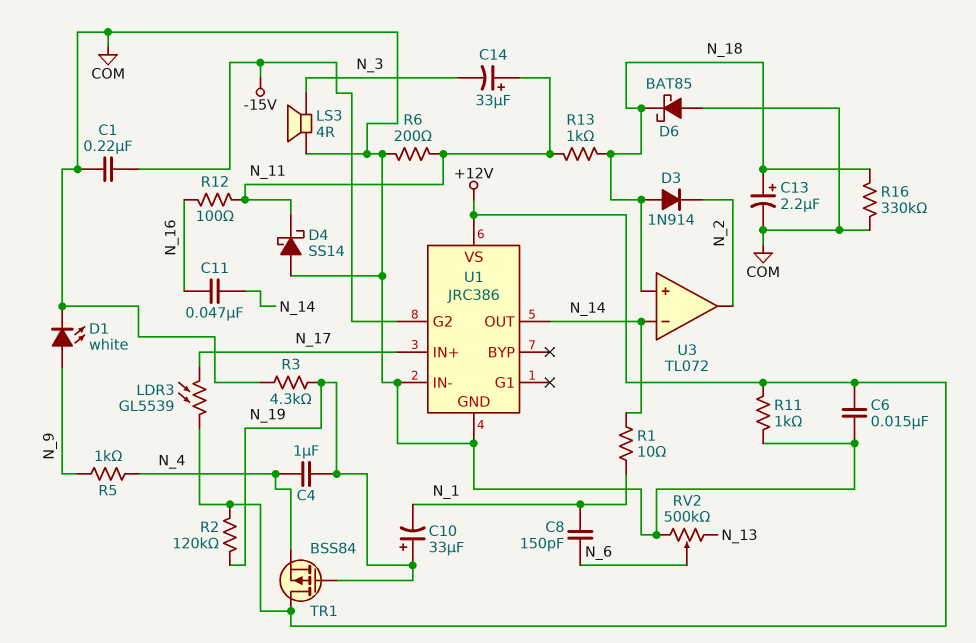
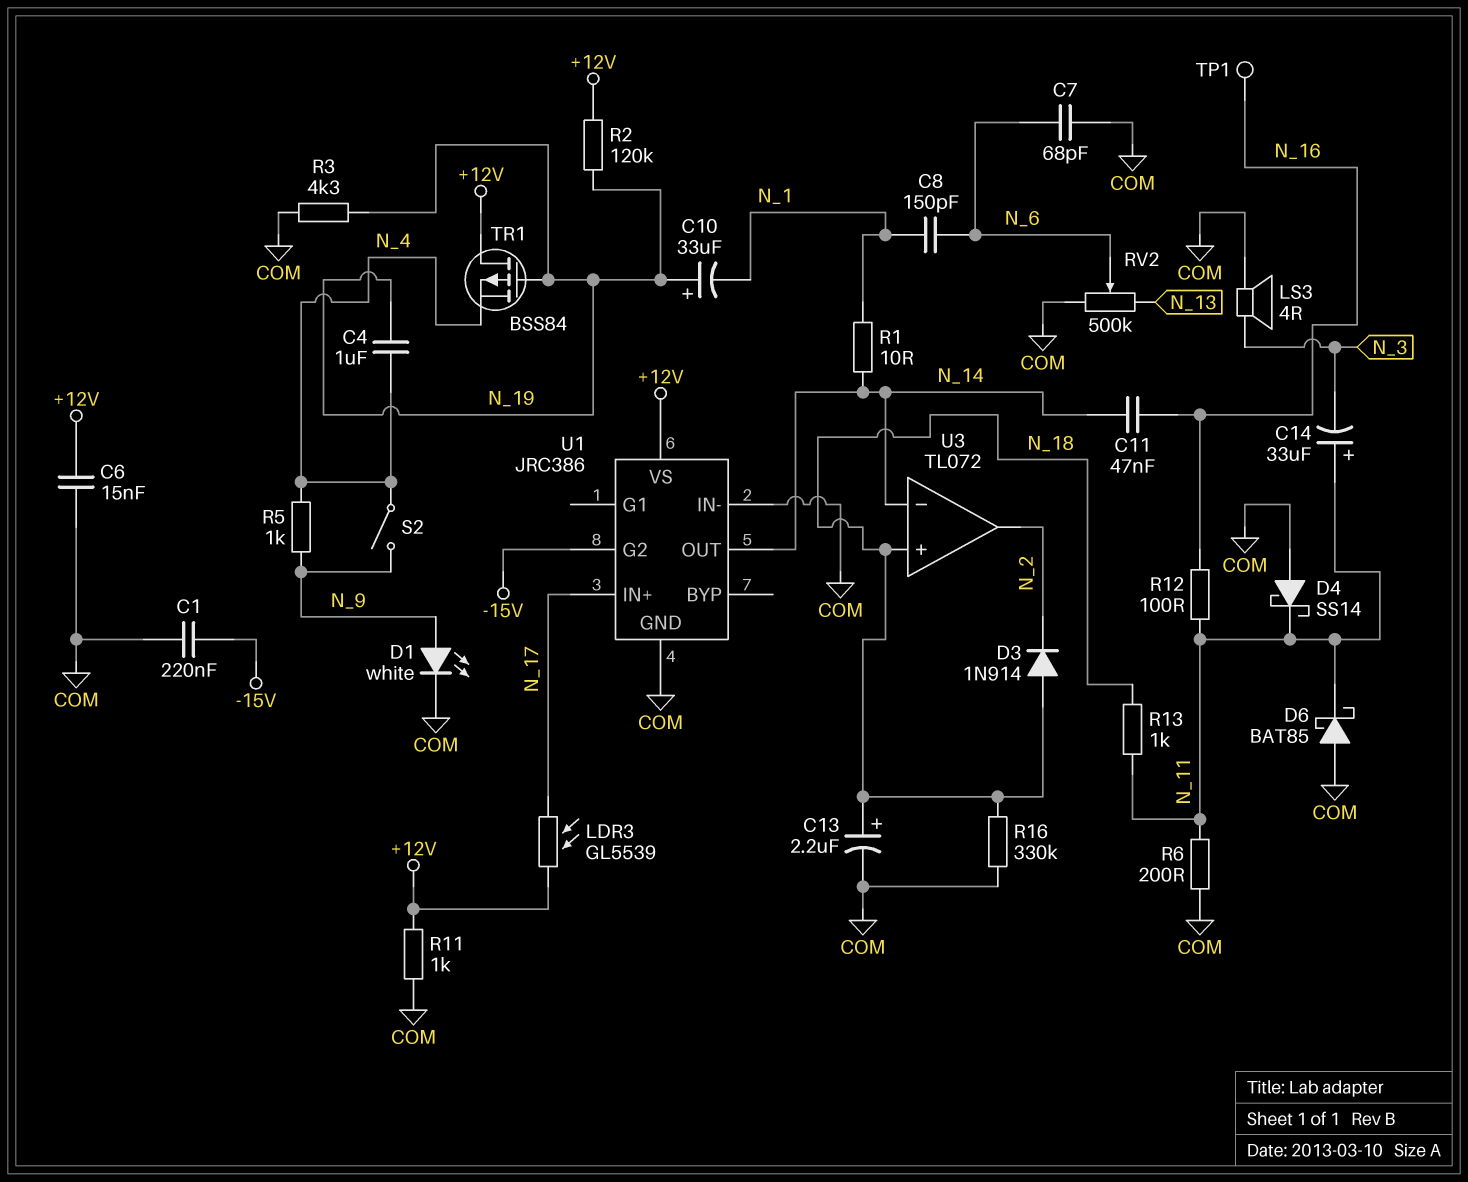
C7: none -> 68pF (COM, N_6)
D6: schottky BAT85 (A COM, K N_18) -> schottky BAT85 (A COM, K N_11)
S2: none -> switch (N_4, N_9)
TP1: none -> test point (N_16)

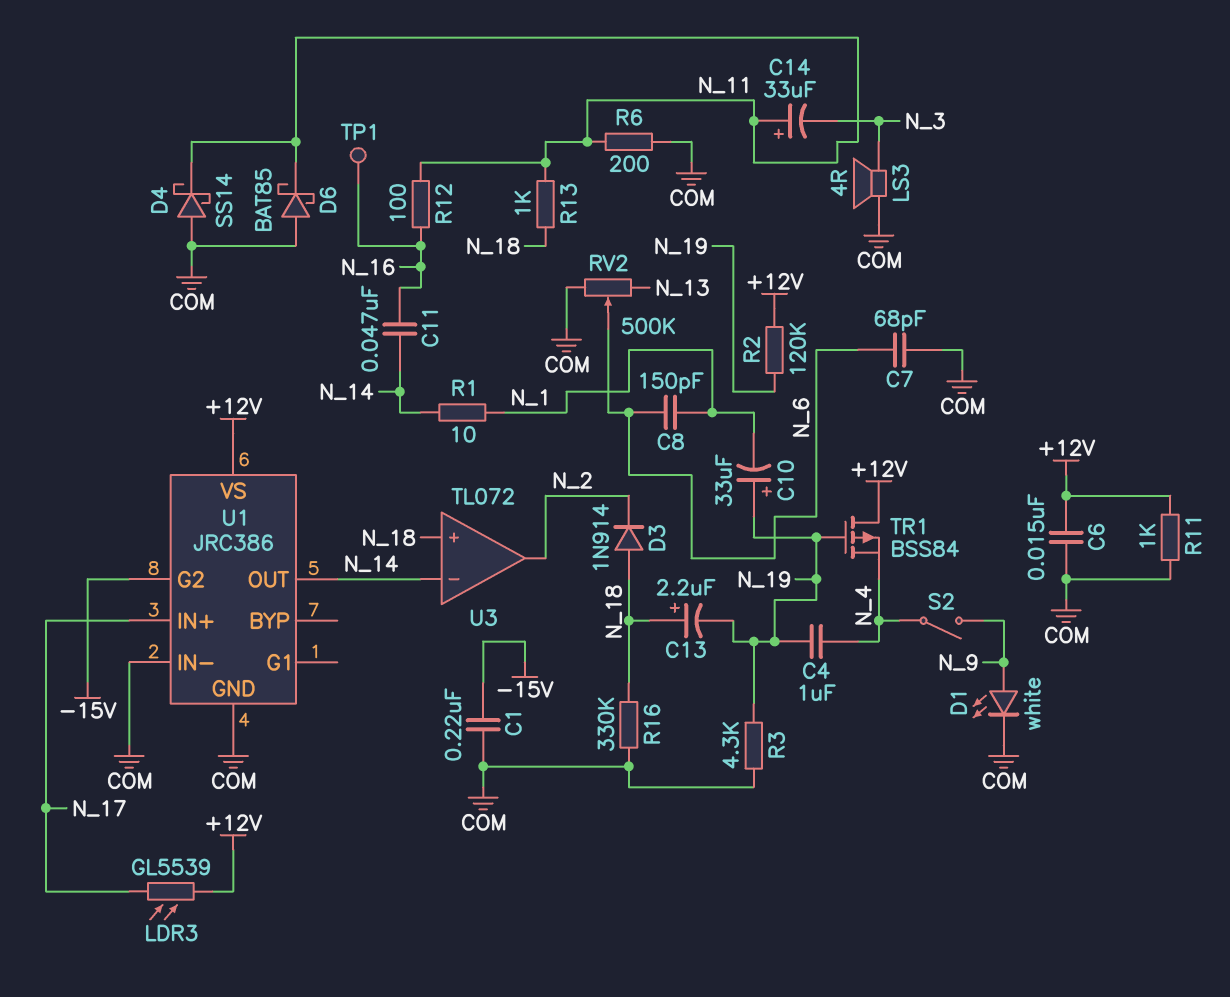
C13: 2.2uF (plus N_18, minus COM) -> 2.2uF (plus N_18, minus N_19)
R5: 1k (N_4, N_9) -> none

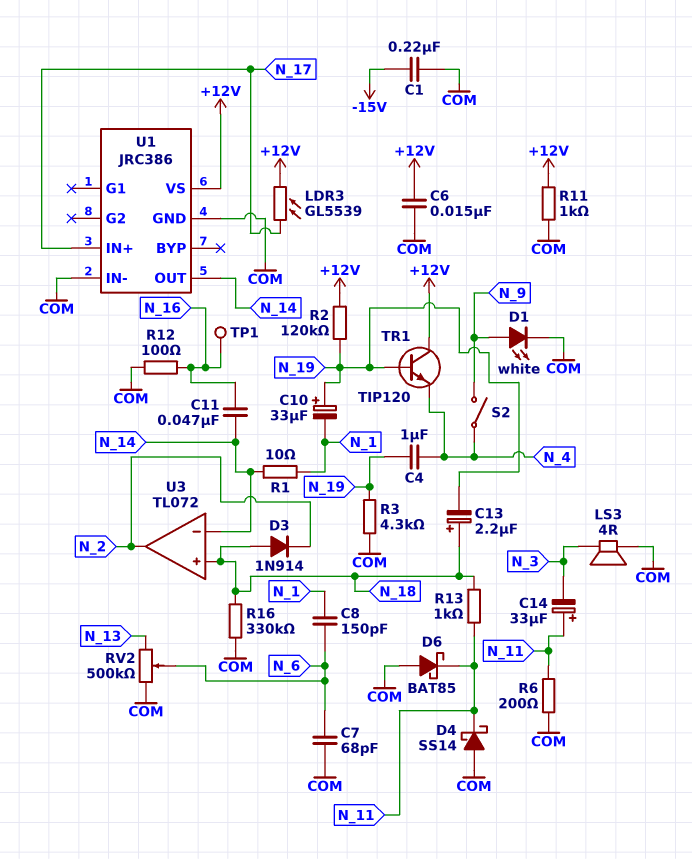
R12: 100 (N_11, N_16) -> 100 (COM, N_16)
TR1: PMOS BSS84 (G N_19, D +12V, S N_4) -> NPN TIP120 (B N_19, C +12V, E N_4)
U1 pin G2: -15V -> none

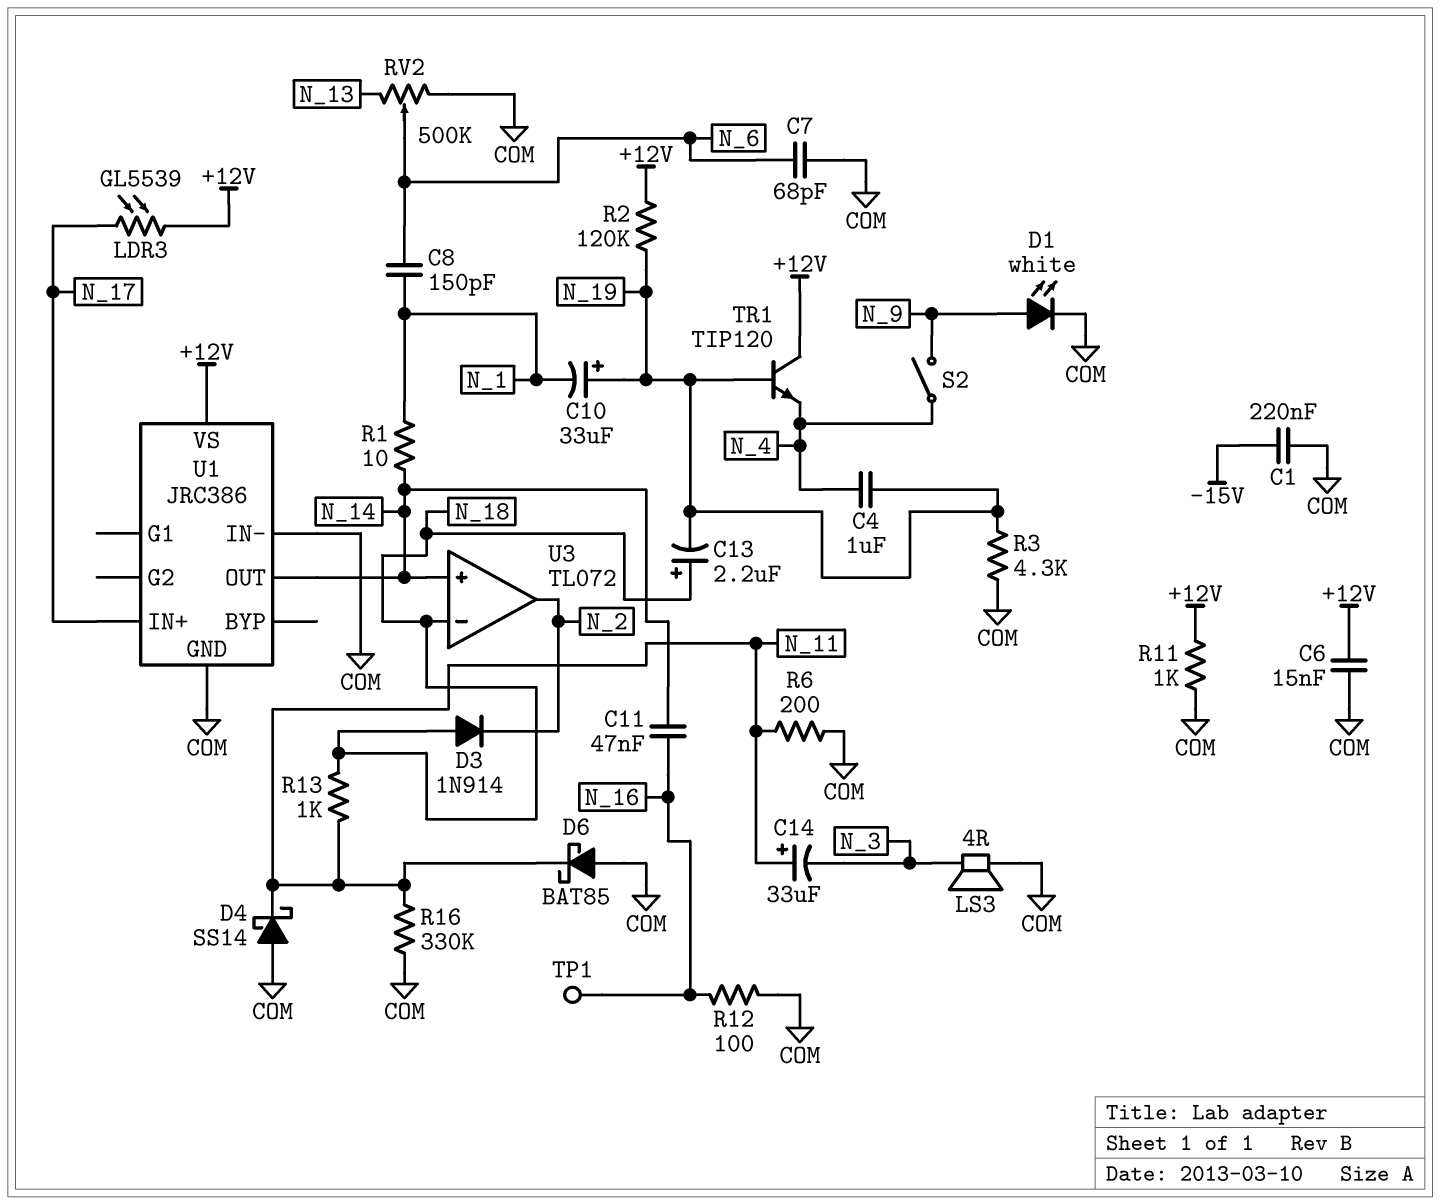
R16: 330k (COM, N_18) -> 330k (COM, N_11)
U3 pin in+: N_18 -> N_14
U3 pin in-: N_14 -> N_18

